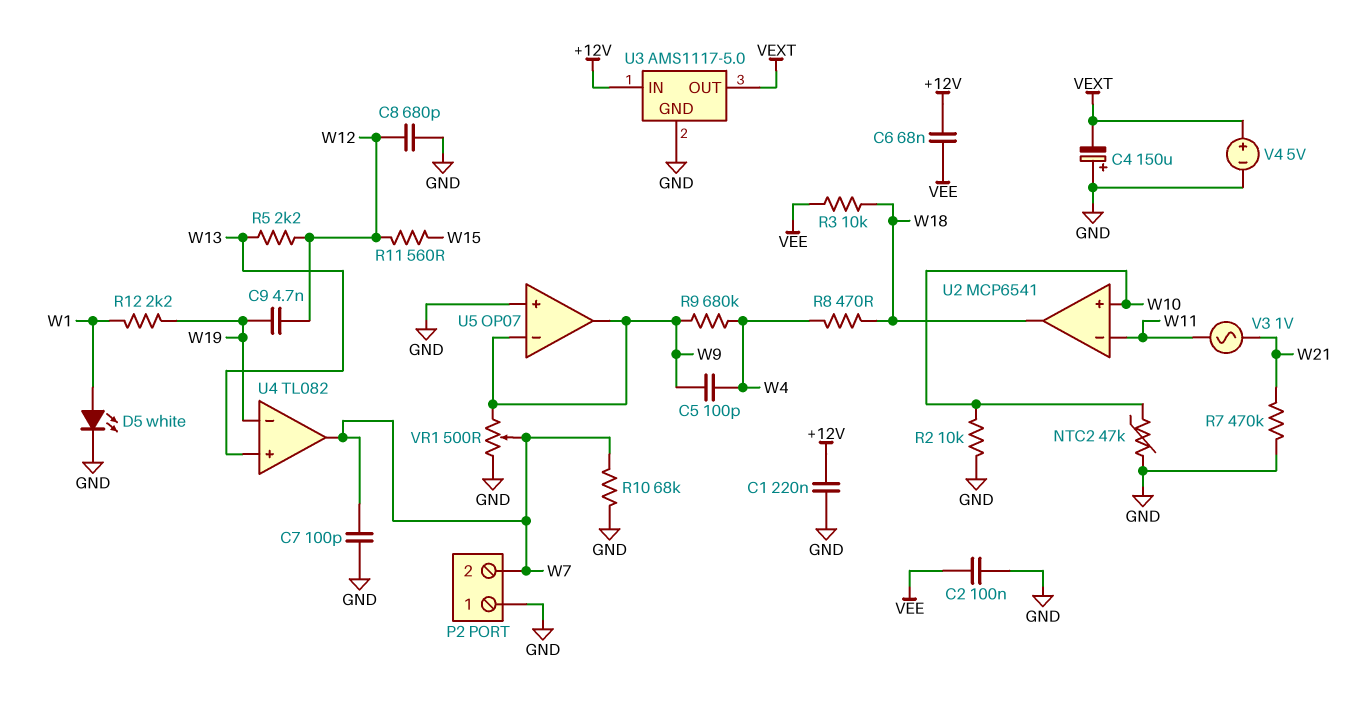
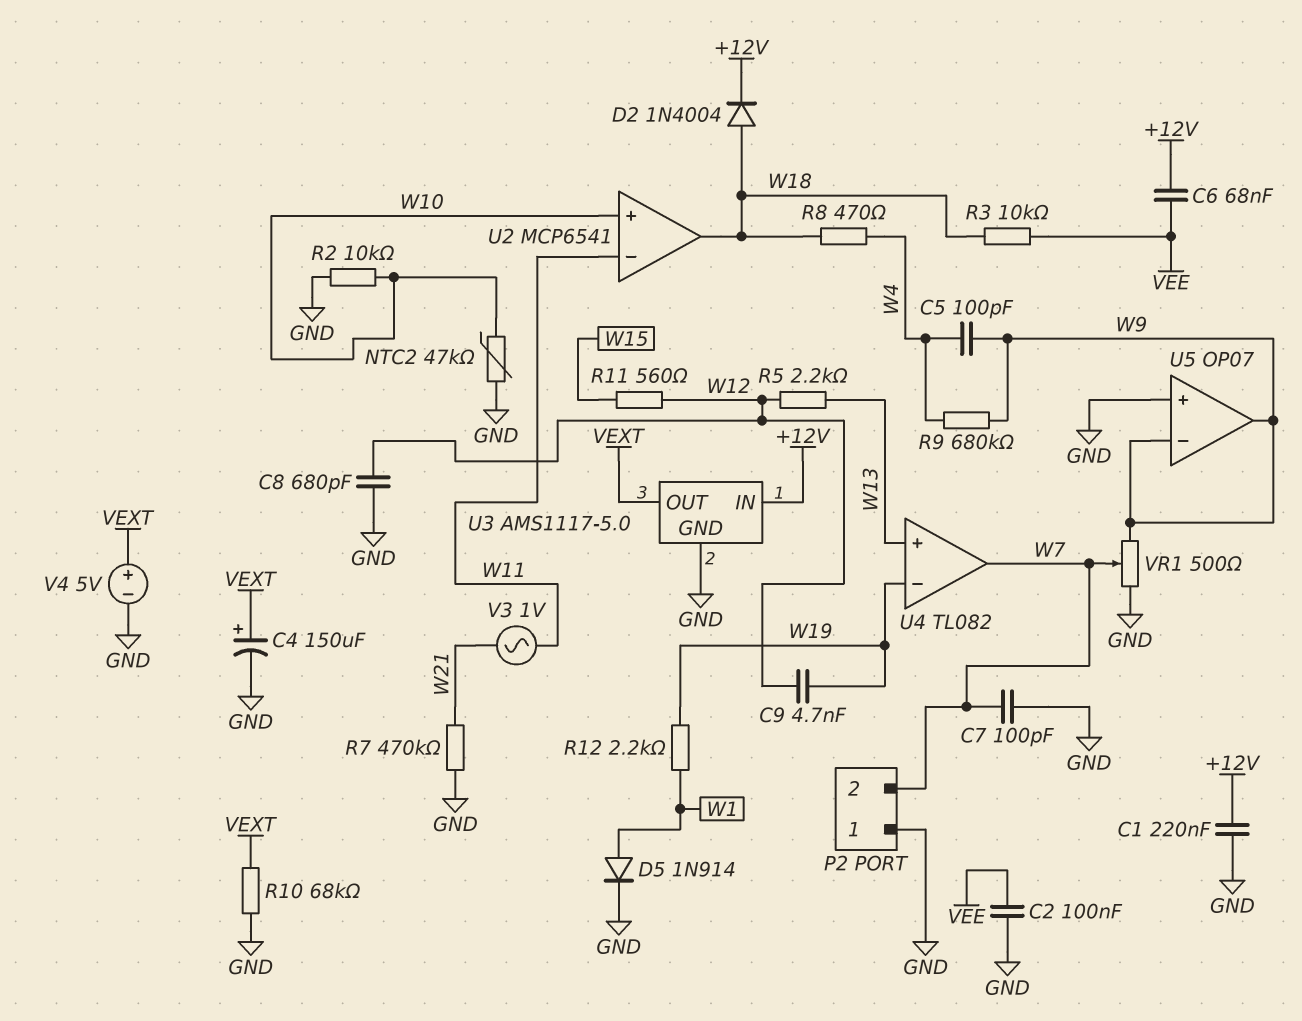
C4: 150uF (plus GND, minus VEXT) -> 150uF (plus VEXT, minus GND)
D2: none -> diode 1N4004 (A W18, K +12V)
D5: LED white (A W1, K GND) -> diode 1N914 (A W1, K GND)
R10: 68k (GND, W7) -> 68k (GND, VEXT)

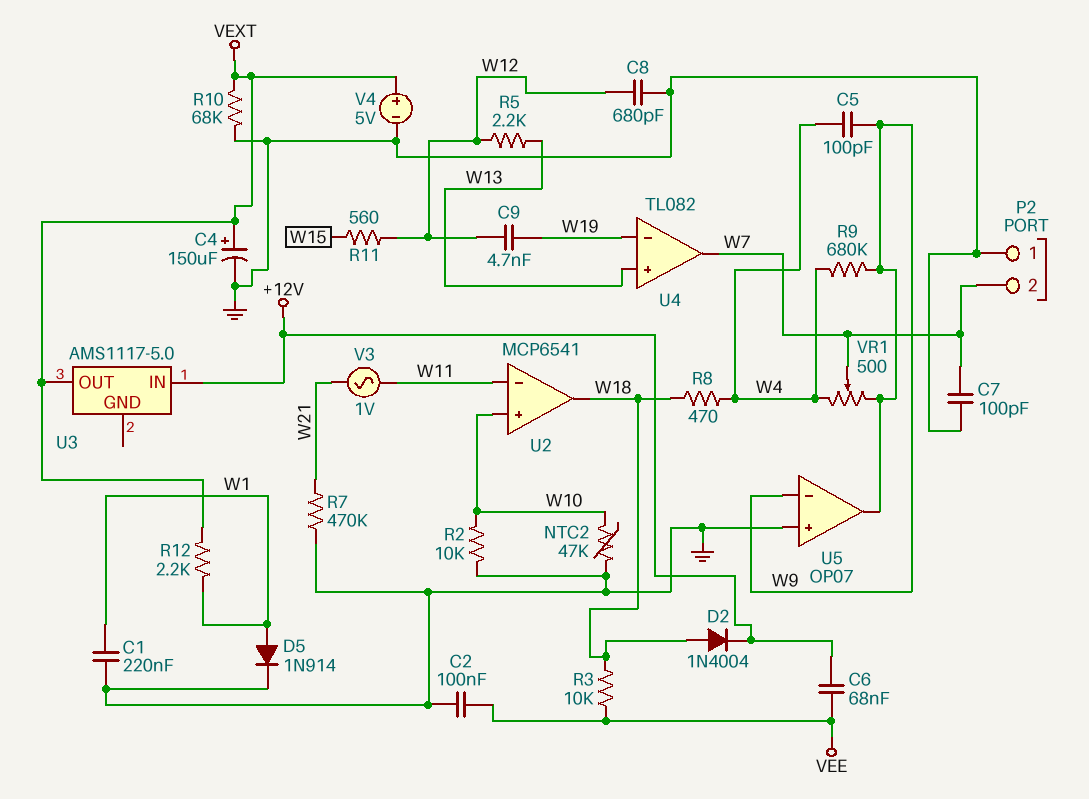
C1: 220nF (+12V, GND) -> 220nF (GND, W1)
R12: 2.2k (W1, W19) -> 2.2k (VEXT, W1)
U3 pin GND: GND -> none
VR1: 500 (GND, W9, wiper W7) -> 500 (W4, W9, wiper W7)

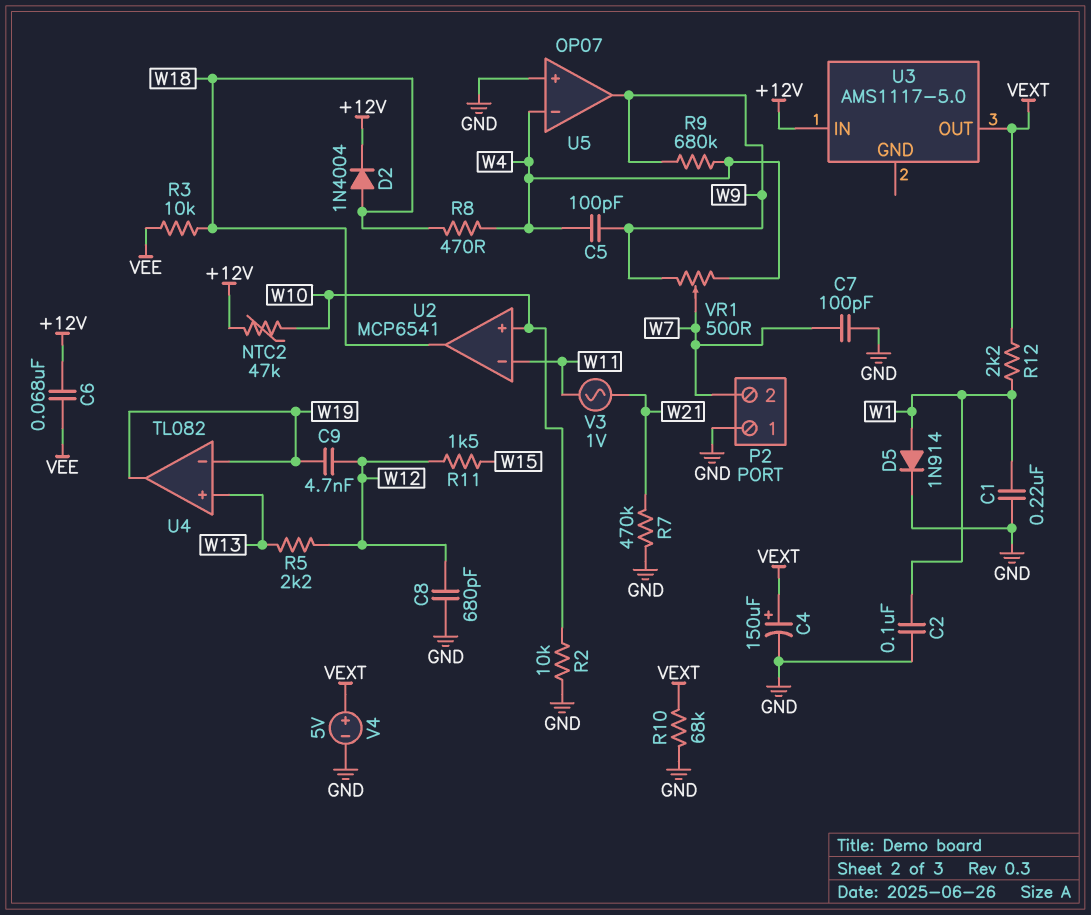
C2: 100nF (GND, VEE) -> 100nF (GND, W1)
NTC2: 47k (GND, W10) -> 47k (+12V, W10)
R11: 560 (W12, W15) -> 1.5k (W12, W15)
U4 pin out: W7 -> W19
U5 pin in-: W9 -> W4

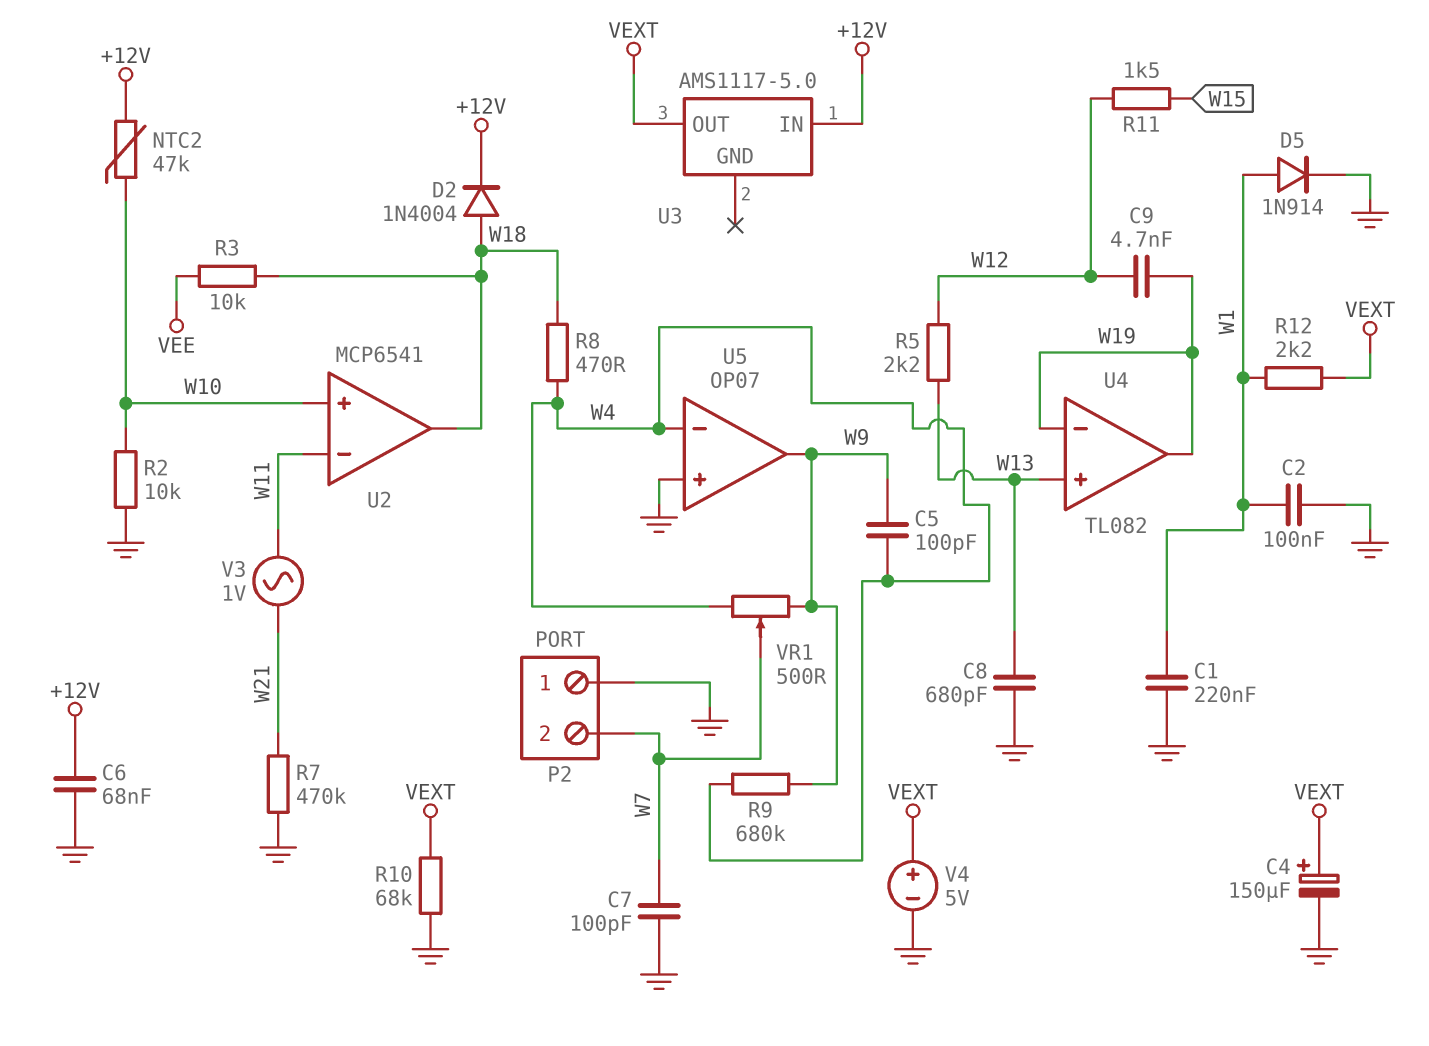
C6: 68nF (+12V, VEE) -> 68nF (+12V, GND)
C8: 680pF (GND, W12) -> 680pF (GND, W13)

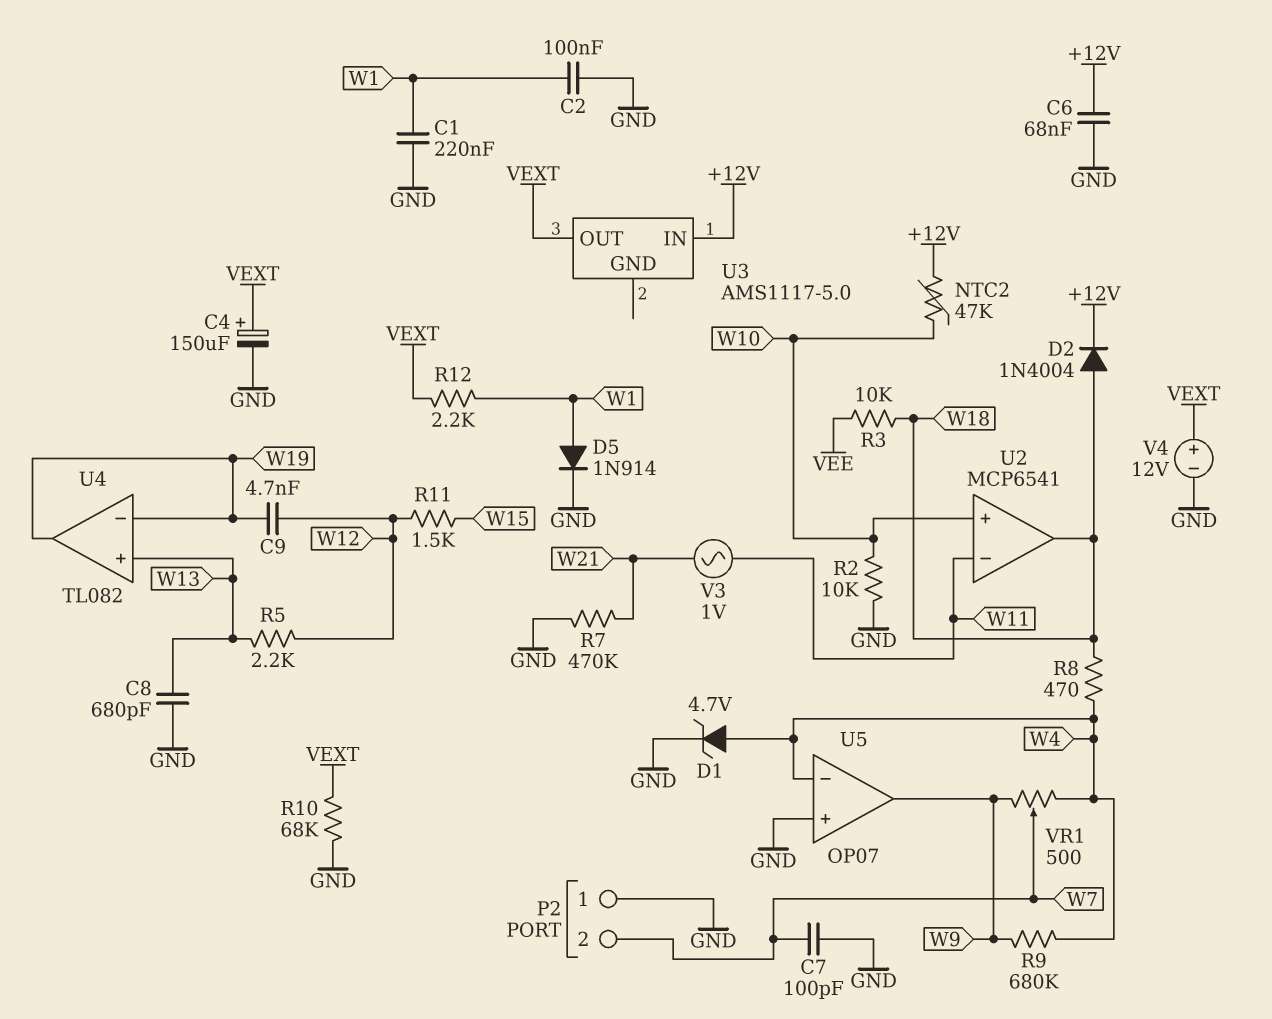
C5: 100pF (W4, W9) -> none
D1: none -> zener 4.7V (A W4, K GND)
V4: 5V (plus VEXT, minus GND) -> 12V (plus VEXT, minus GND)

